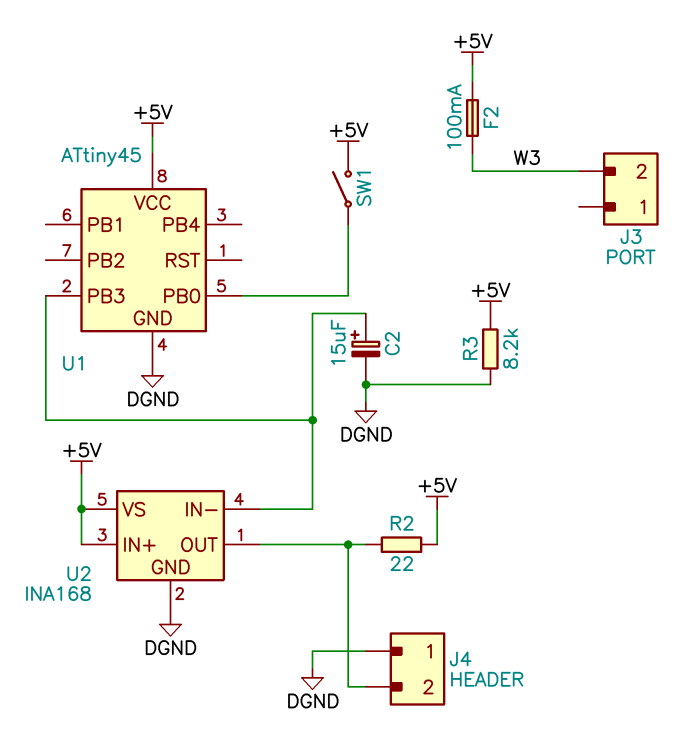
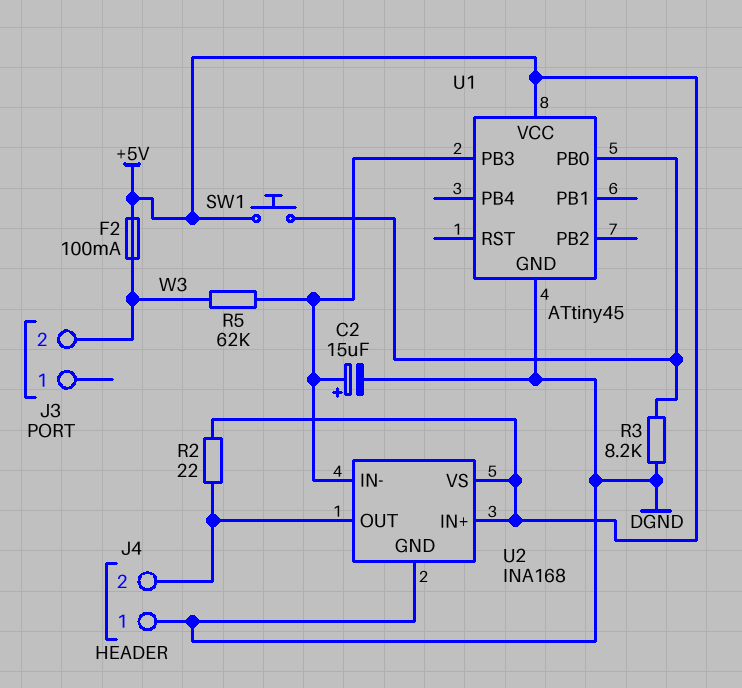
R3: 8.2k (+5V, DGND) -> 8.2k (DGND, U1/PB0)
R5: none -> 62k (U1/PB3, W3)
SW1: switch (+5V, U1/PB0) -> button (+5V, U1/PB0)

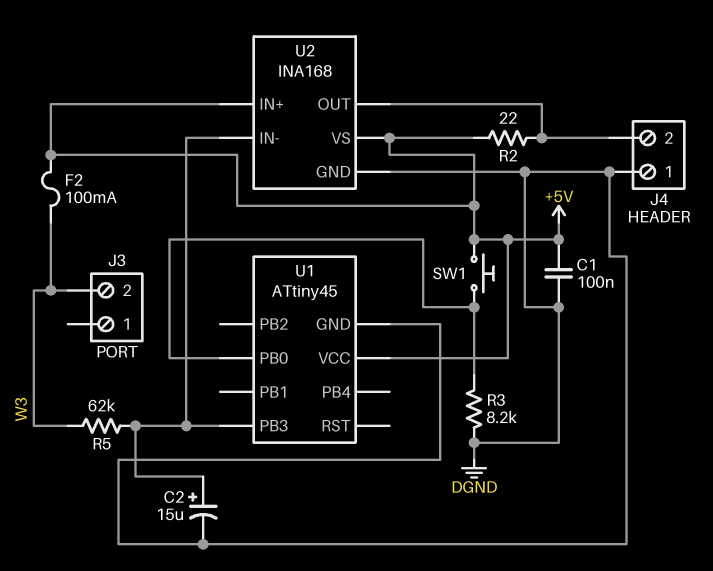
C1: none -> 100nF (+5V, DGND)

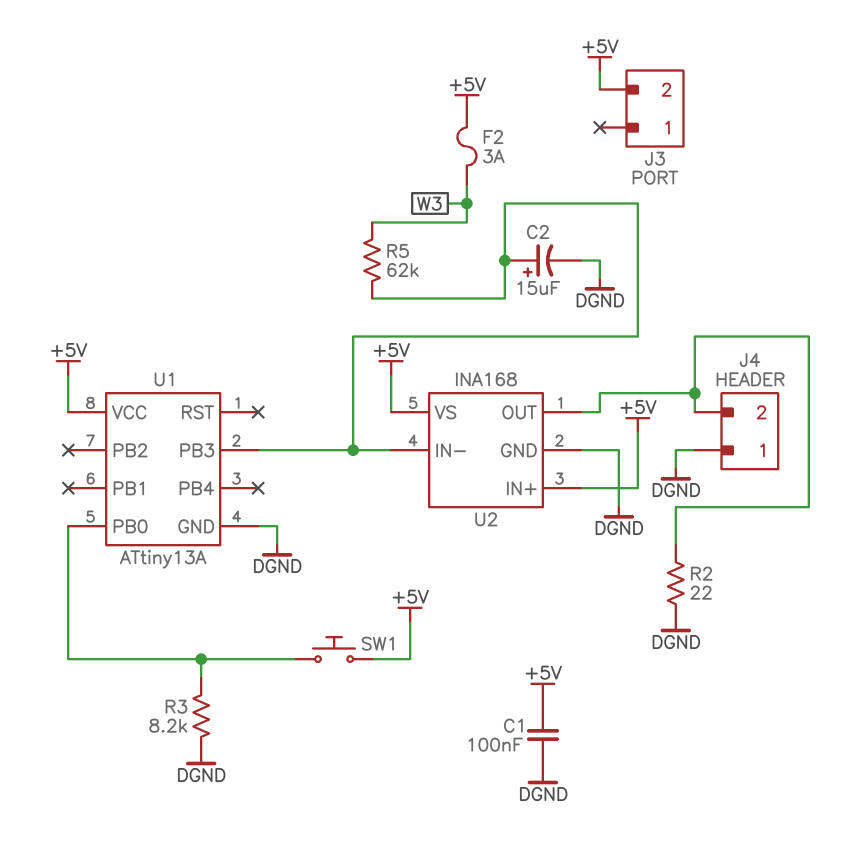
F2: 100mA (+5V, W3) -> 3A (+5V, W3)
J3 pin 2: W3 -> +5V
R2: 22 (+5V, J4/2) -> 22 (DGND, J4/2)
U1: ATtiny45 -> ATtiny13A

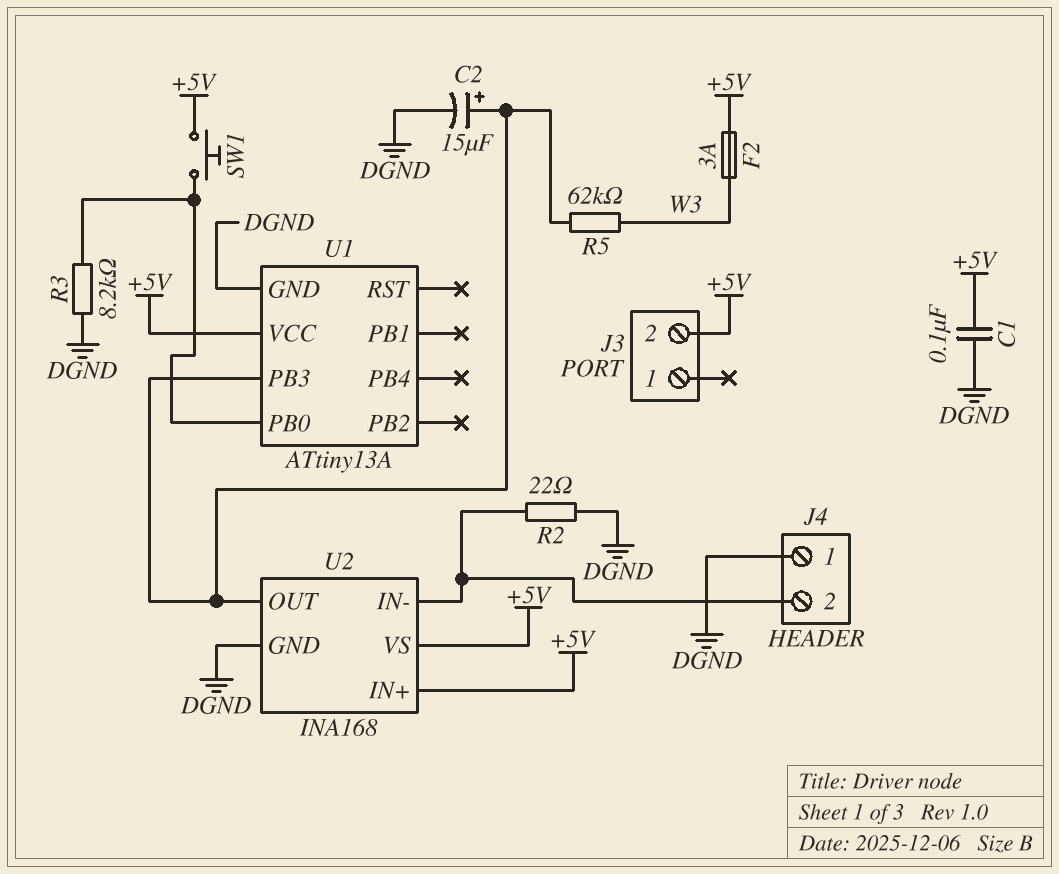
U2 pin IN-: U1/PB3 -> J4/2
U2 pin OUT: J4/2 -> U1/PB3

